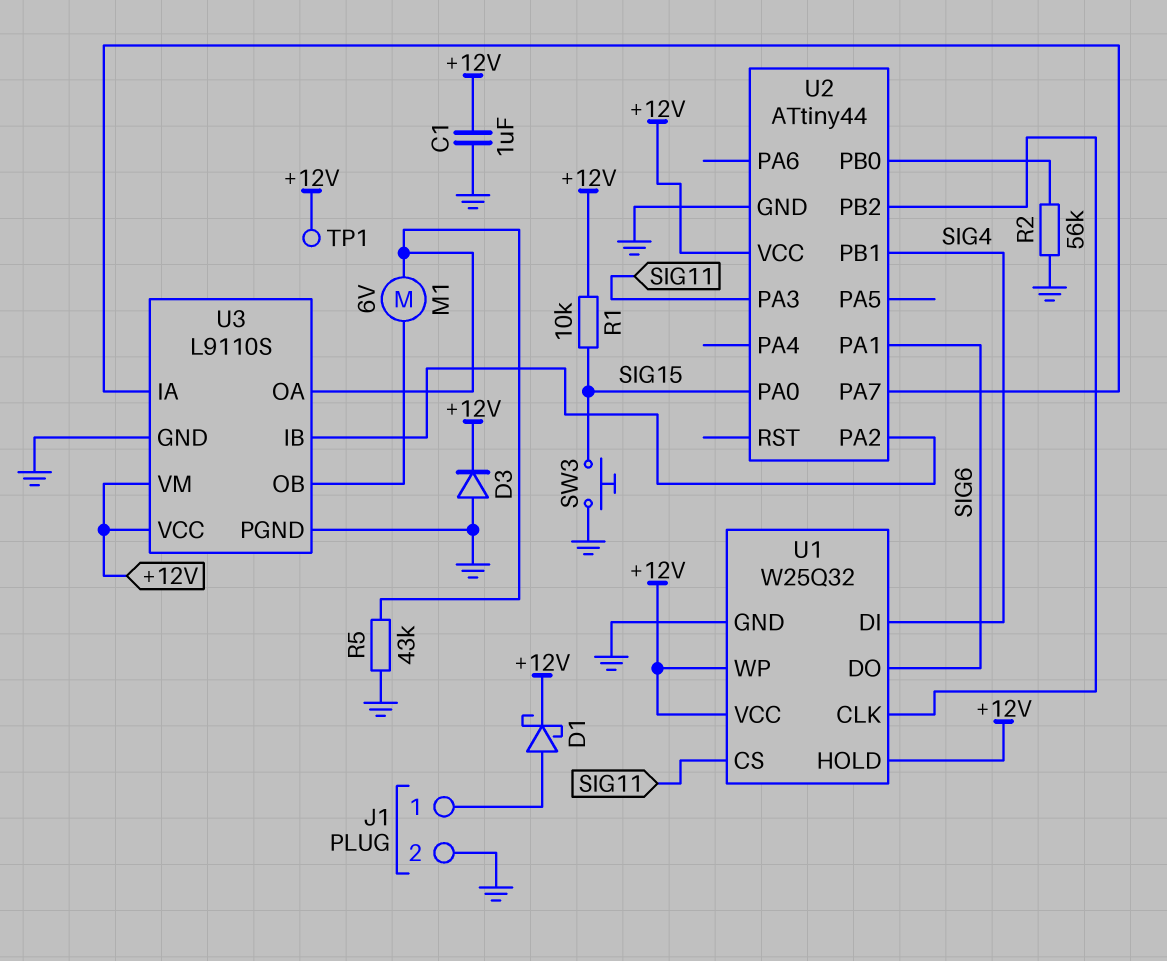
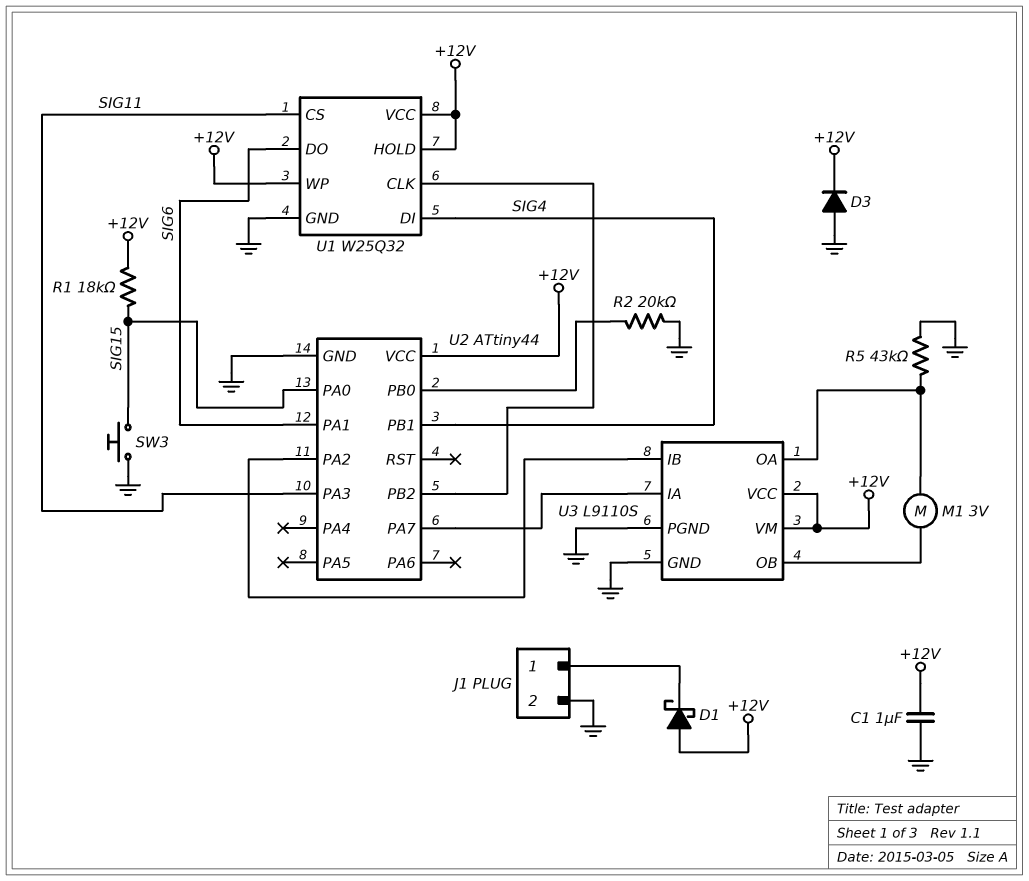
D1: schottky (A J1/1, K +12V) -> schottky (A +12V, K J1/1)
M1: motor 6V (U3/OA, U3/OB) -> motor 3V (U3/OA, U3/OB)
R1: 10k (+12V, SIG15) -> 18k (+12V, SIG15)
R2: 56k (GND, U2/PB0) -> 20k (GND, U2/PB0)
TP1: test point (+12V) -> none

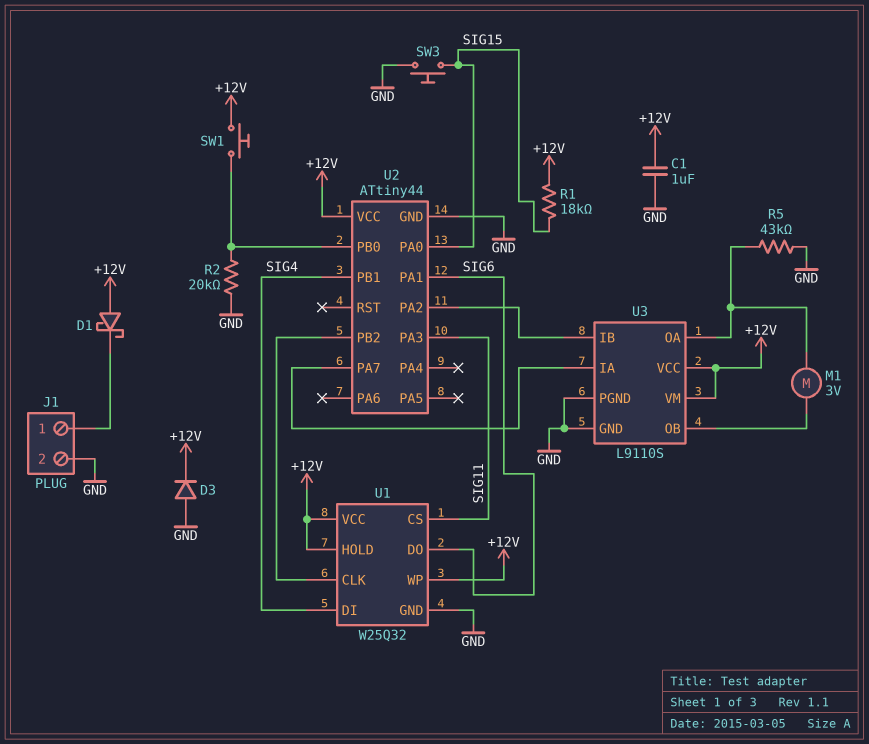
SW1: none -> button (+12V, U2/PB0)

